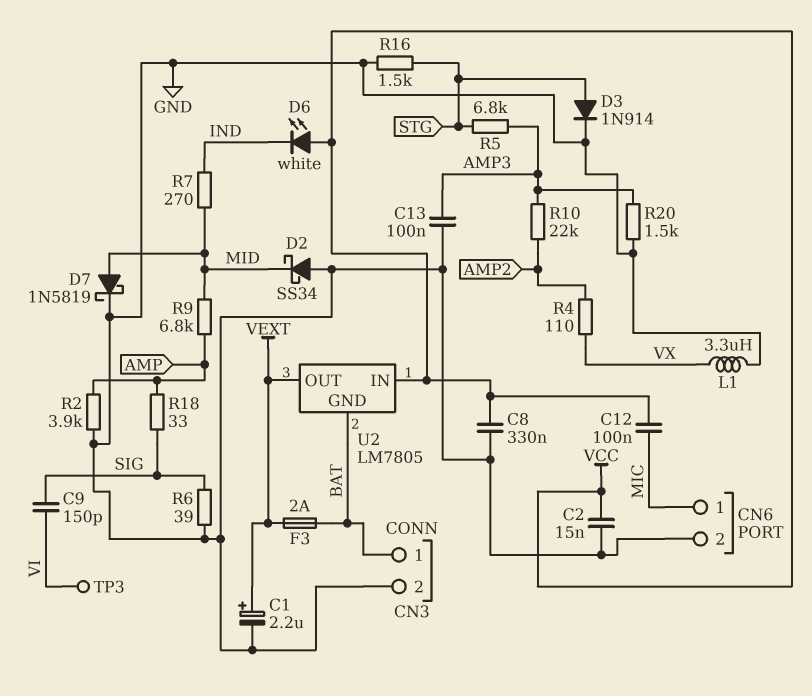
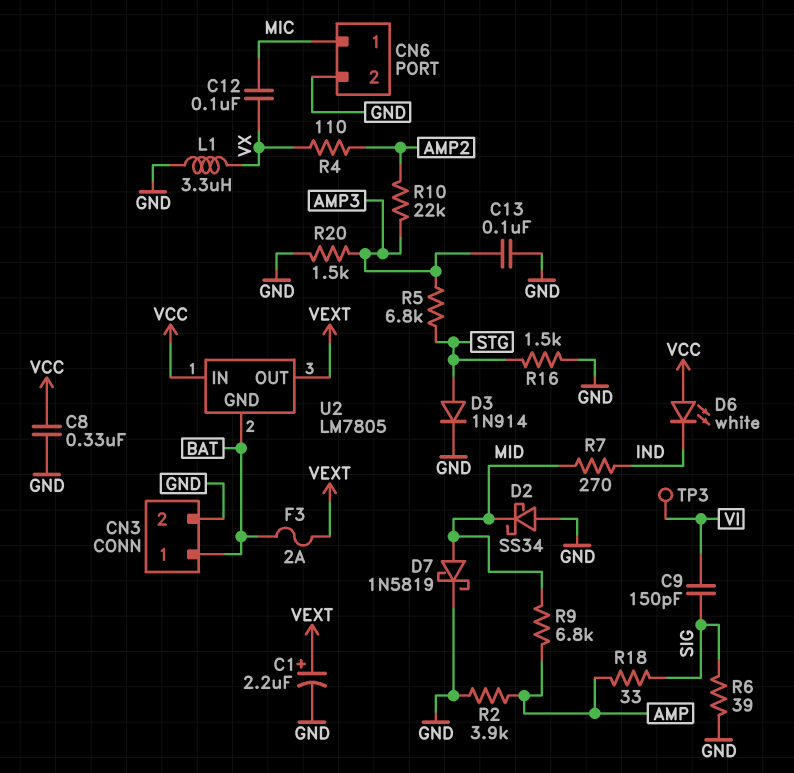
C2: 15nF (GND, VCC) -> none
C12: 100nF (MIC, VCC) -> 100nF (MIC, VX)

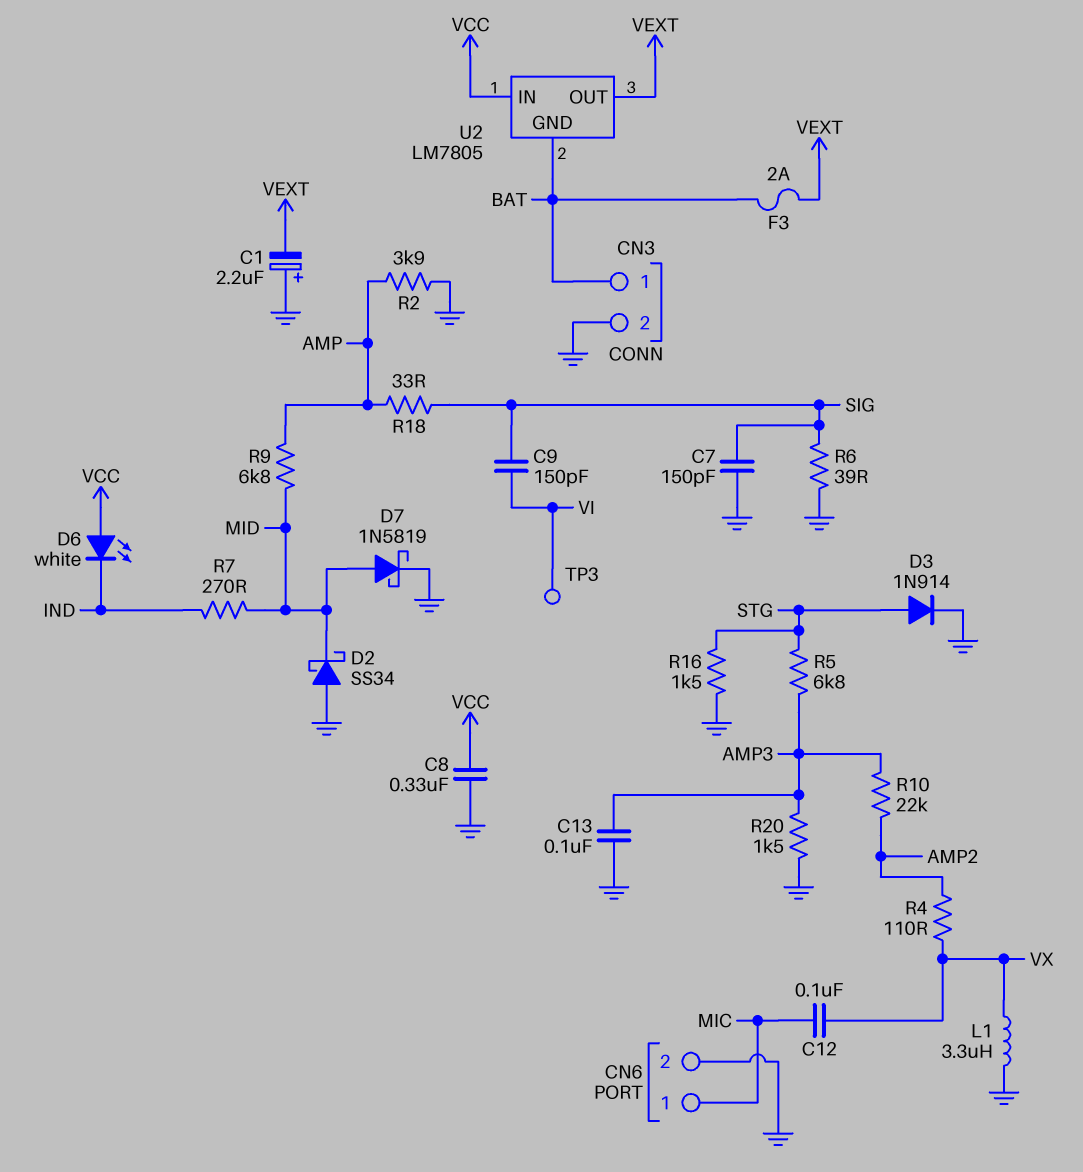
C1: 2.2uF (plus VEXT, minus GND) -> 2.2uF (plus GND, minus VEXT)
C7: none -> 150pF (GND, SIG)

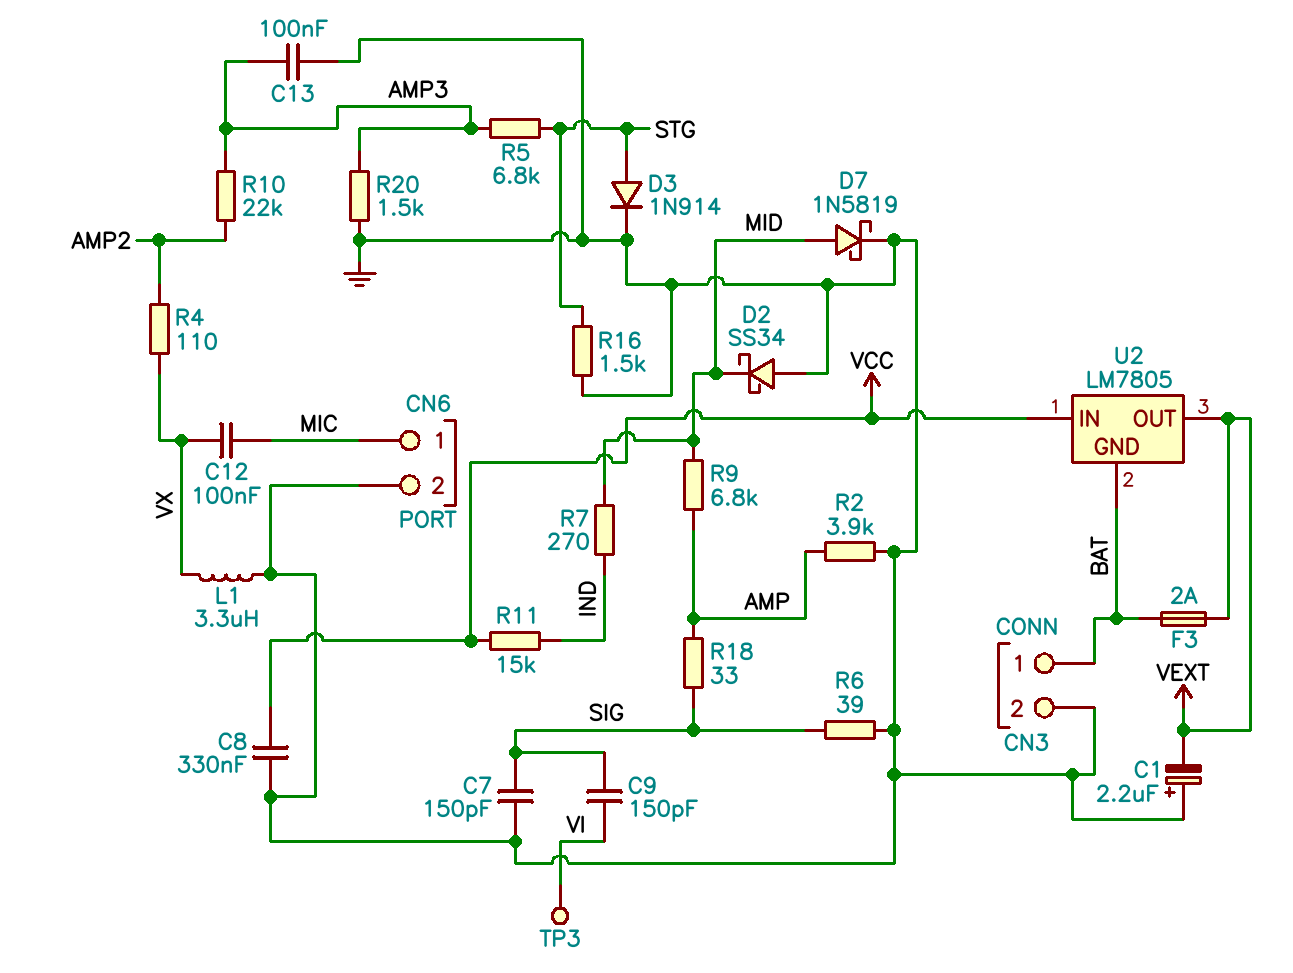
D6: LED white (A VCC, K IND) -> none
R11: none -> 15k (IND, VCC)

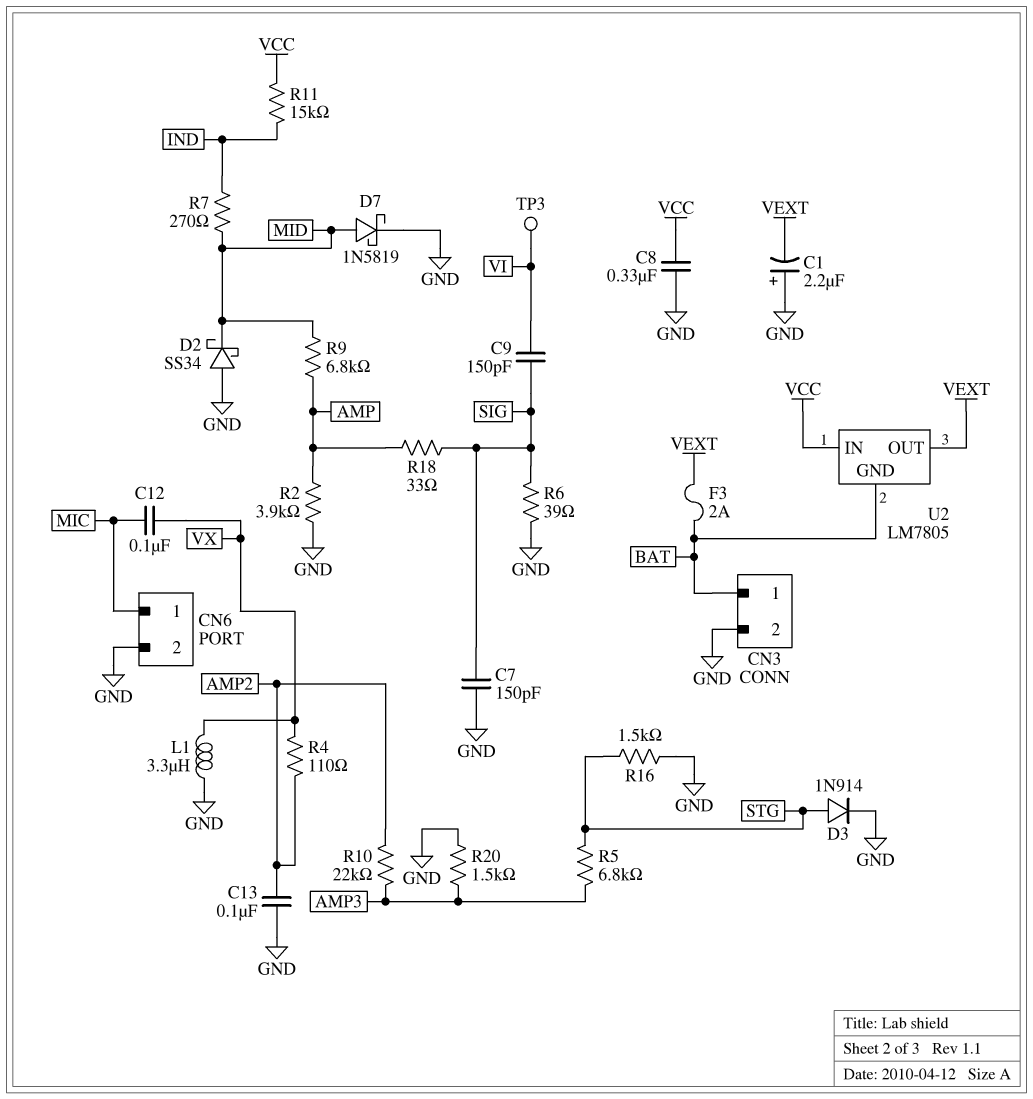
C13: 100nF (AMP3, GND) -> 100nF (AMP2, GND)

